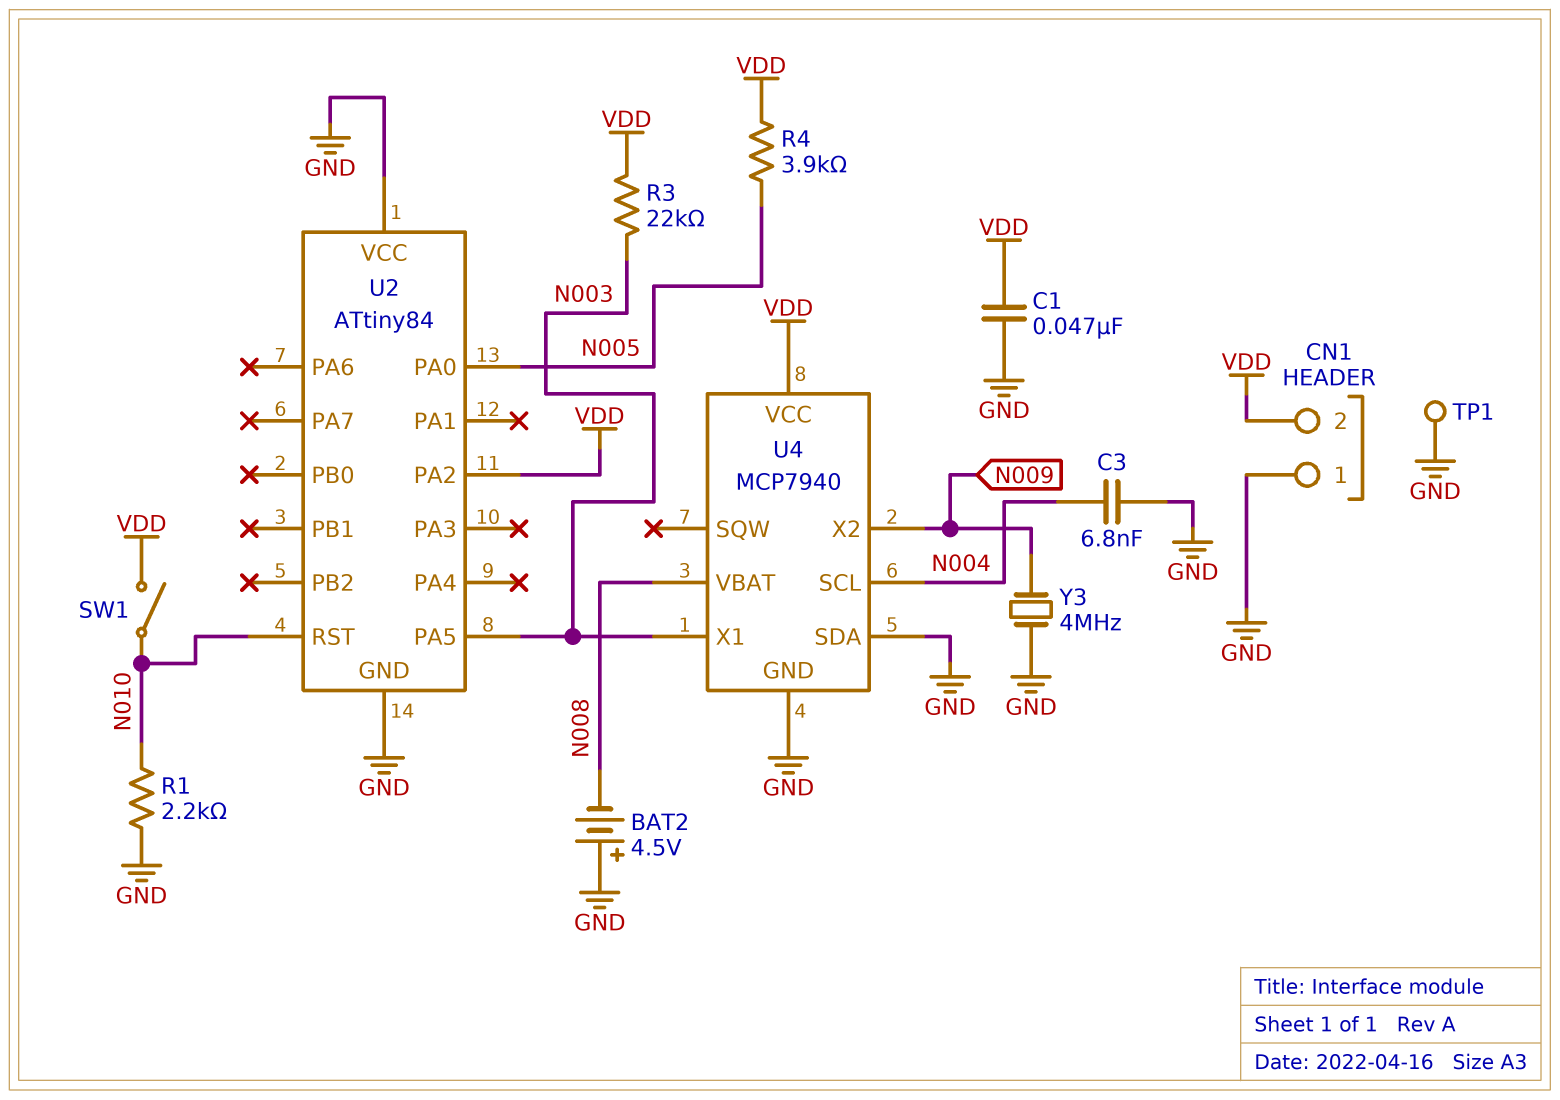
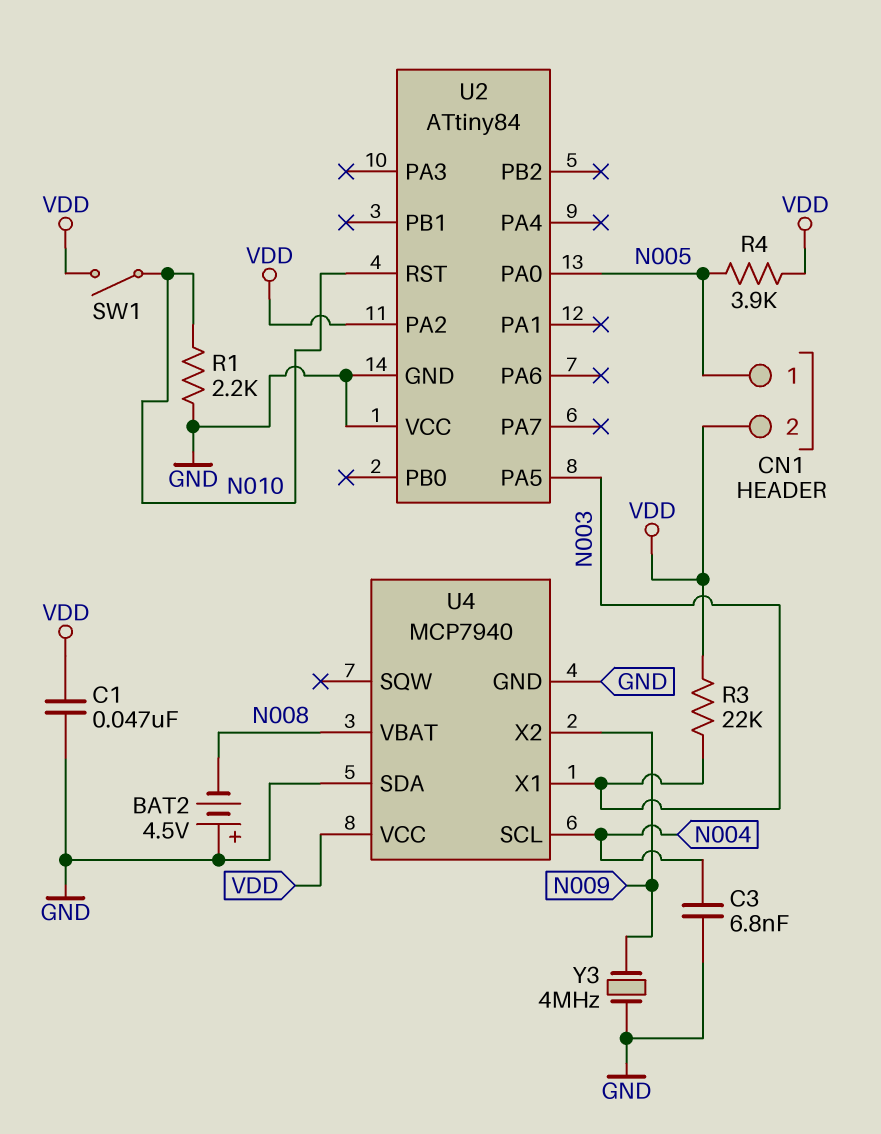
CN1 pin 1: GND -> N005
TP1: test point (GND) -> none

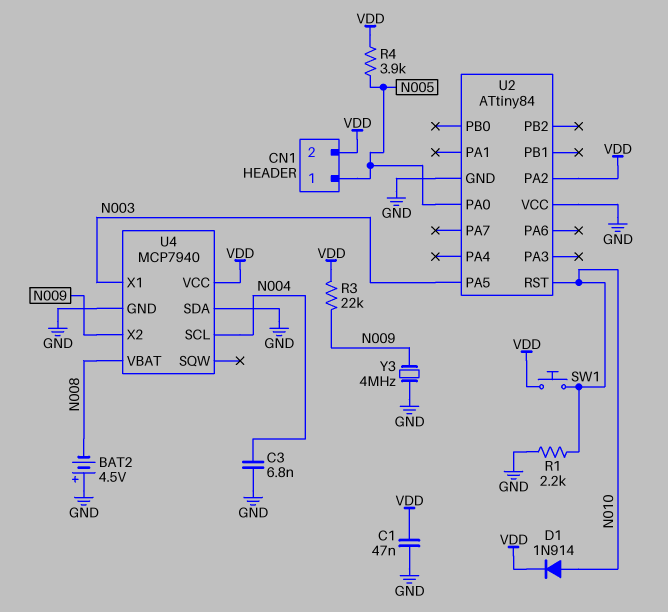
D1: none -> diode 1N914 (A N010, K VDD)
R3: 22k (N003, VDD) -> 22k (N009, VDD)
SW1: switch (N010, VDD) -> button (N010, VDD)

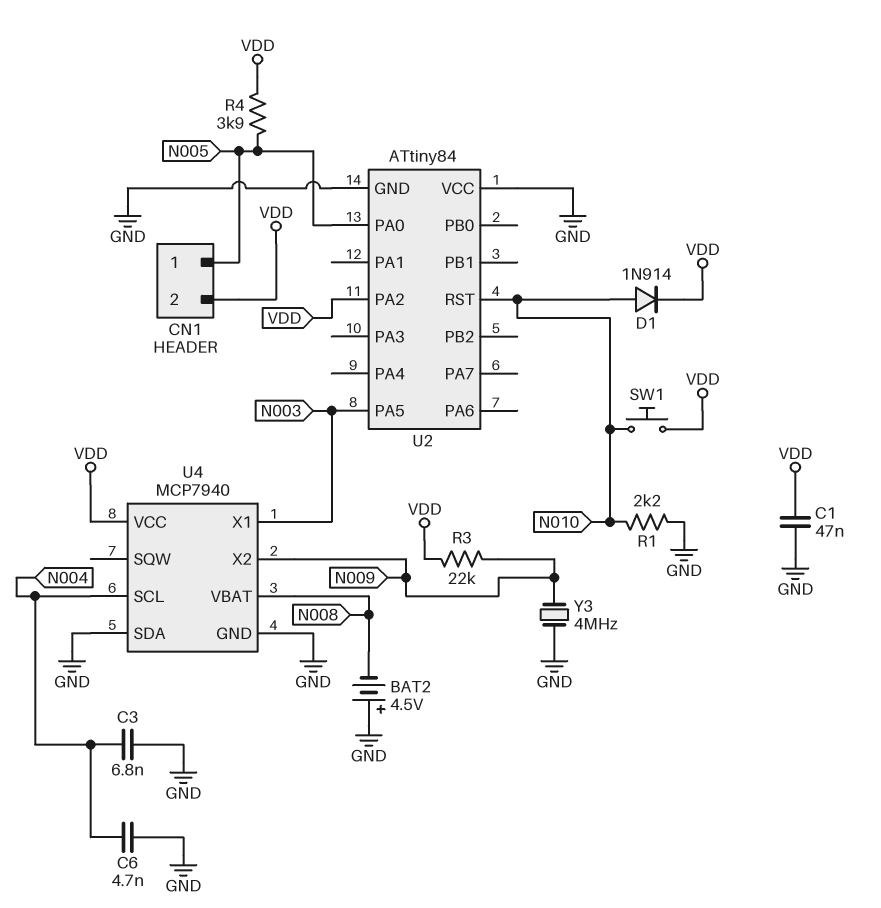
C6: none -> 4.7nF (GND, N004)

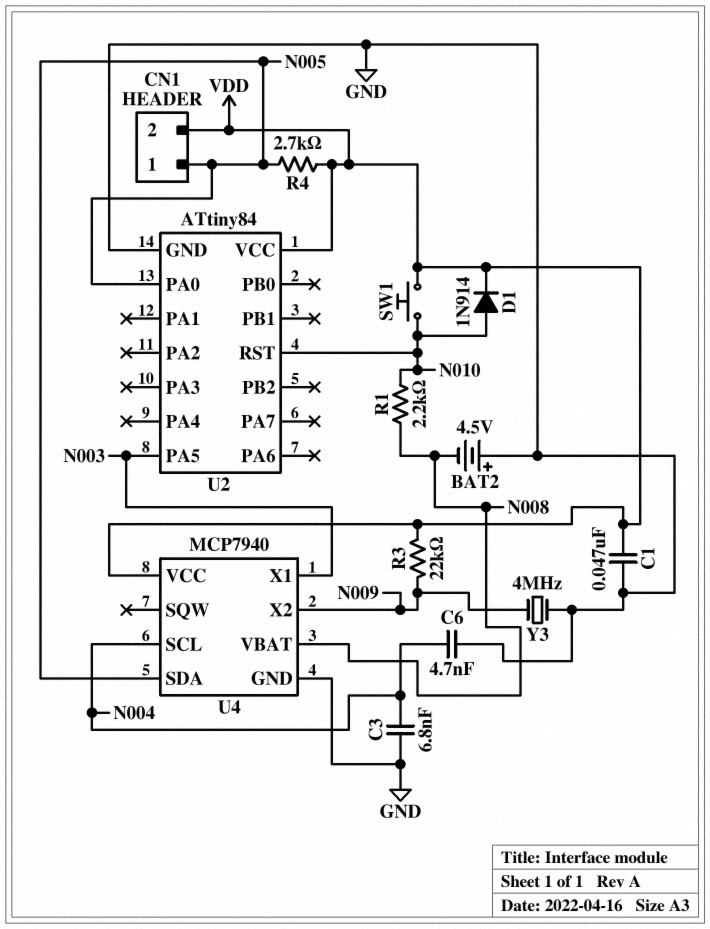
R1: 2.2k (GND, N010) -> 2.2k (N008, N010)
R4: 3.9k (N005, VDD) -> 2.7k (N005, VDD)
U2 pin PA2: VDD -> none
U2 pin VCC: GND -> VDD
U4 pin SDA: GND -> N005

